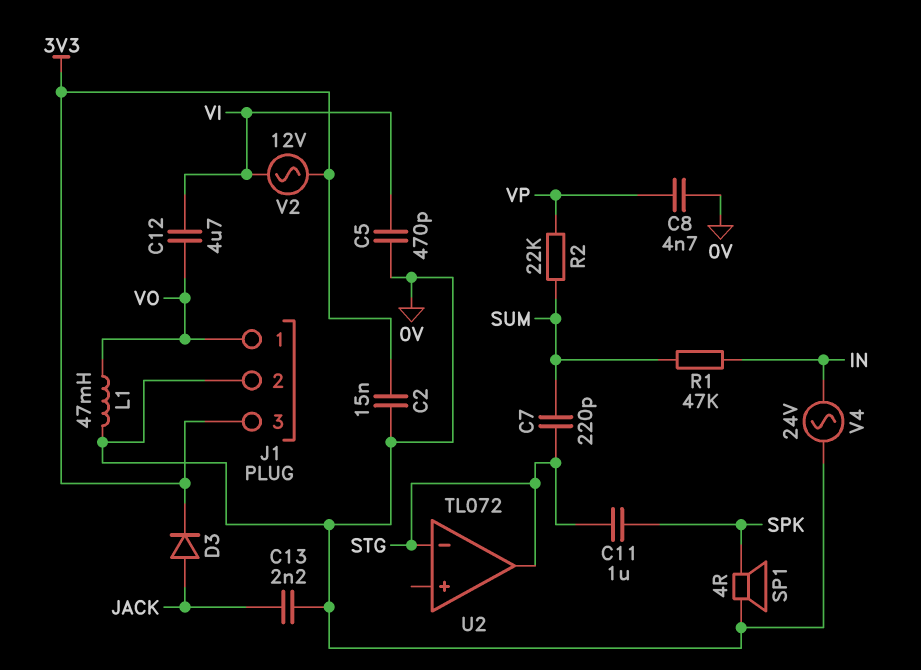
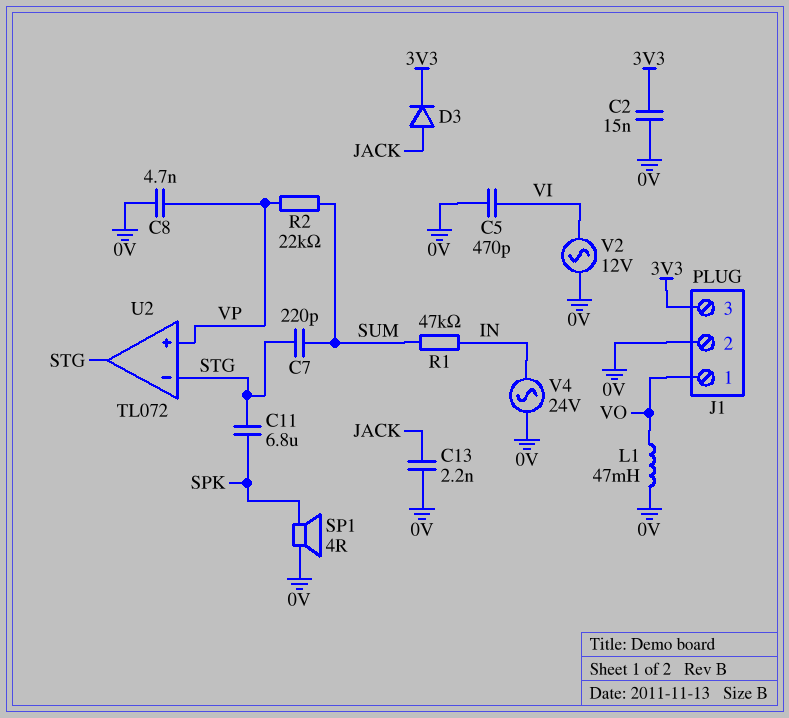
C11: 1uF (SPK, STG) -> 6.8uF (SPK, STG)
C12: 4.7uF (VI, VO) -> none
U2 pin in+: none -> VP
V2: AC 12V (3V3, VI) -> AC 12V (0V, VI)

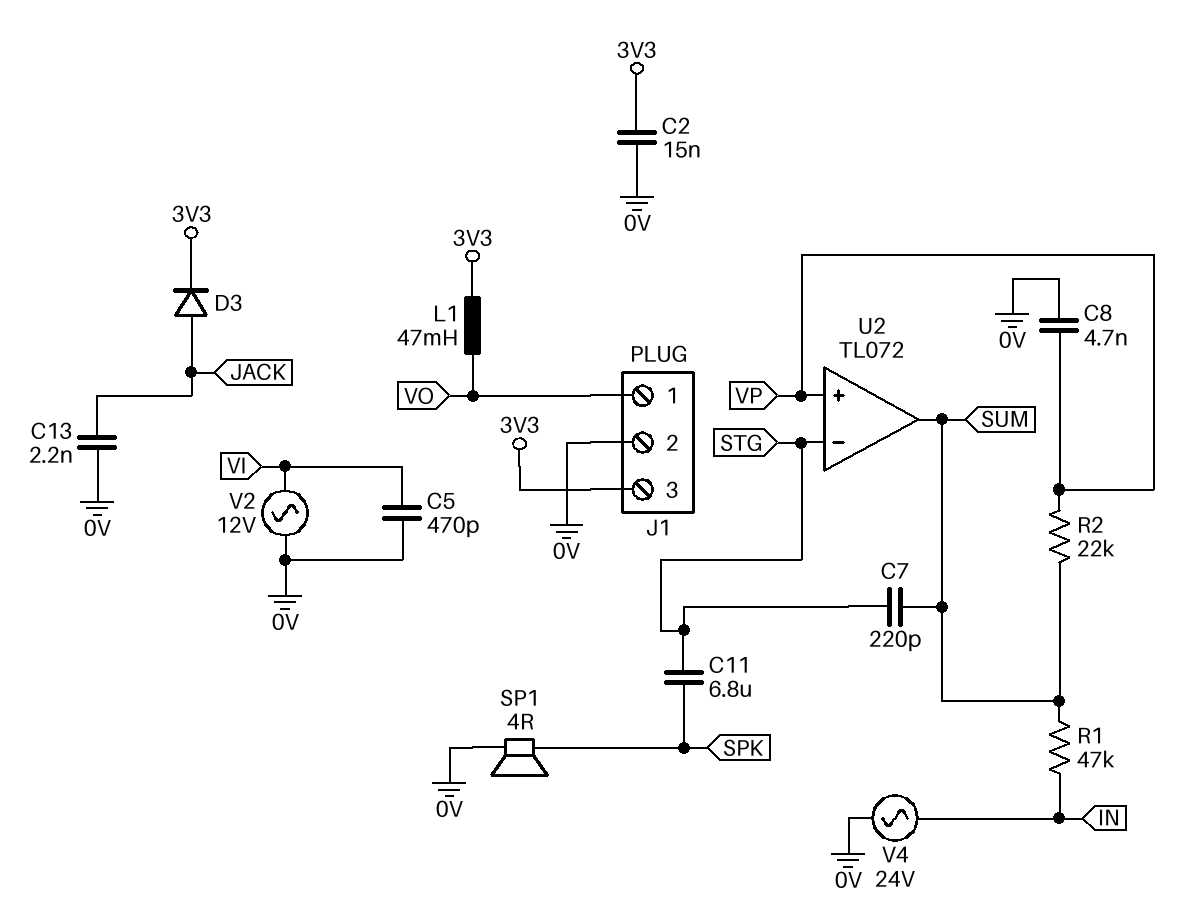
L1: 47mH (0V, VO) -> 47mH (3V3, VO)
U2 pin out: STG -> SUM

